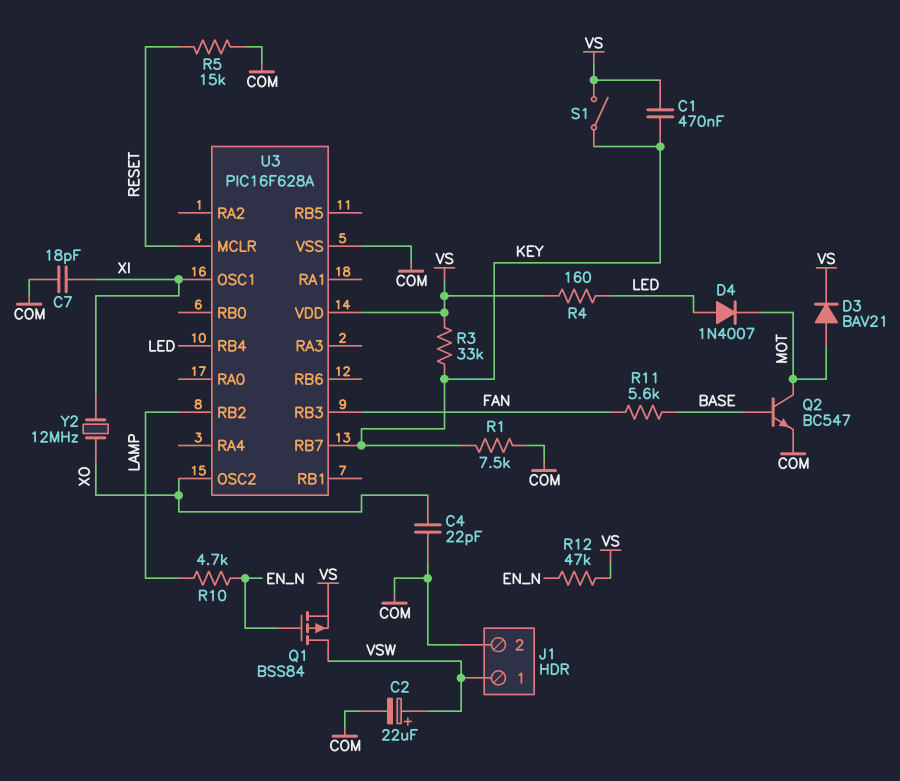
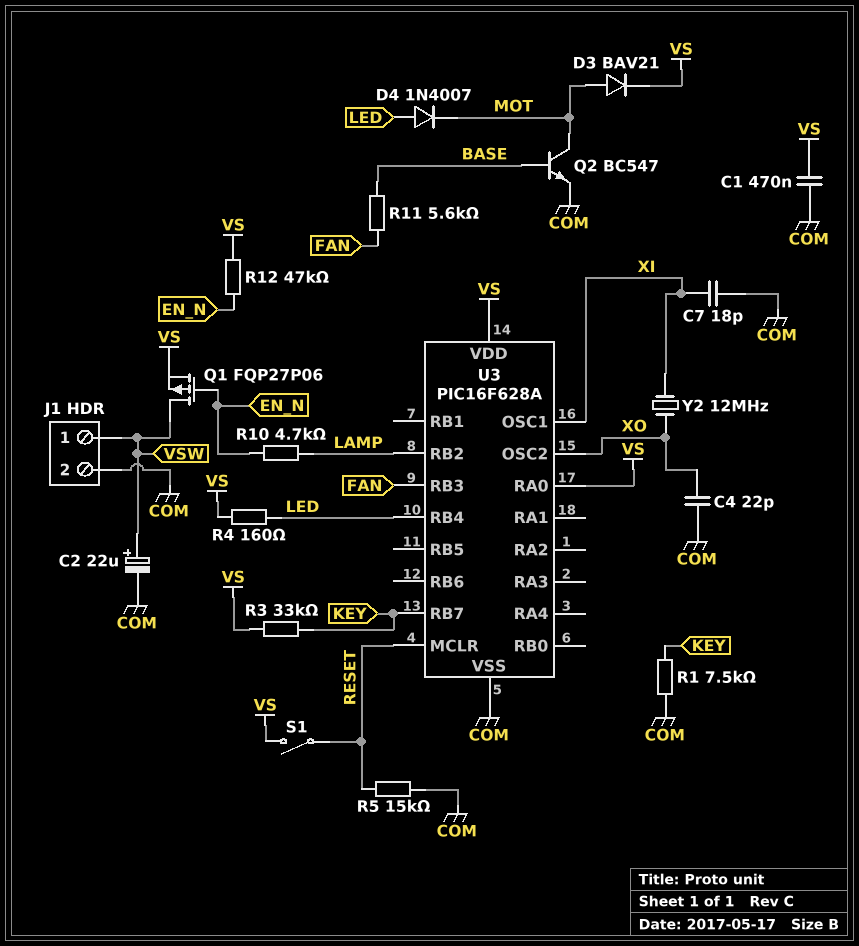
C1: 470nF (KEY, VS) -> 470nF (COM, VS)
Q1: PMOS BSS84 (G EN_N, D VSW, S VS) -> PMOS FQP27P06 (G EN_N, D VSW, S VS)
S1: switch (KEY, VS) -> switch (RESET, VS)
U3 pin RA0: none -> VS

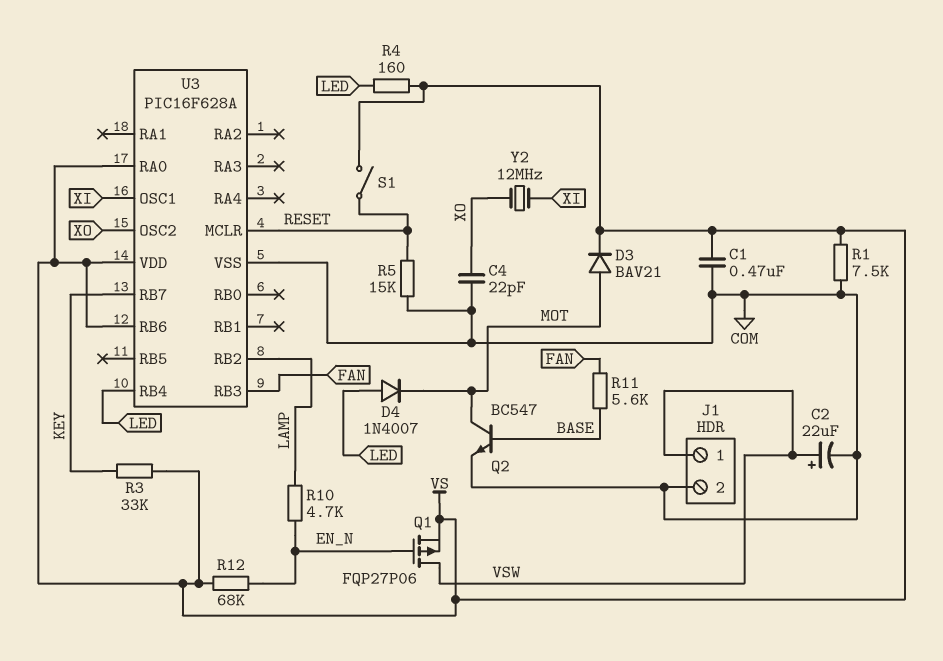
C7: 18pF (COM, XI) -> none
R1: 7.5k (COM, KEY) -> 7.5k (COM, VS)
R12: 47k (EN_N, VS) -> 68k (EN_N, VS)
U3 pin RB6: none -> VS

